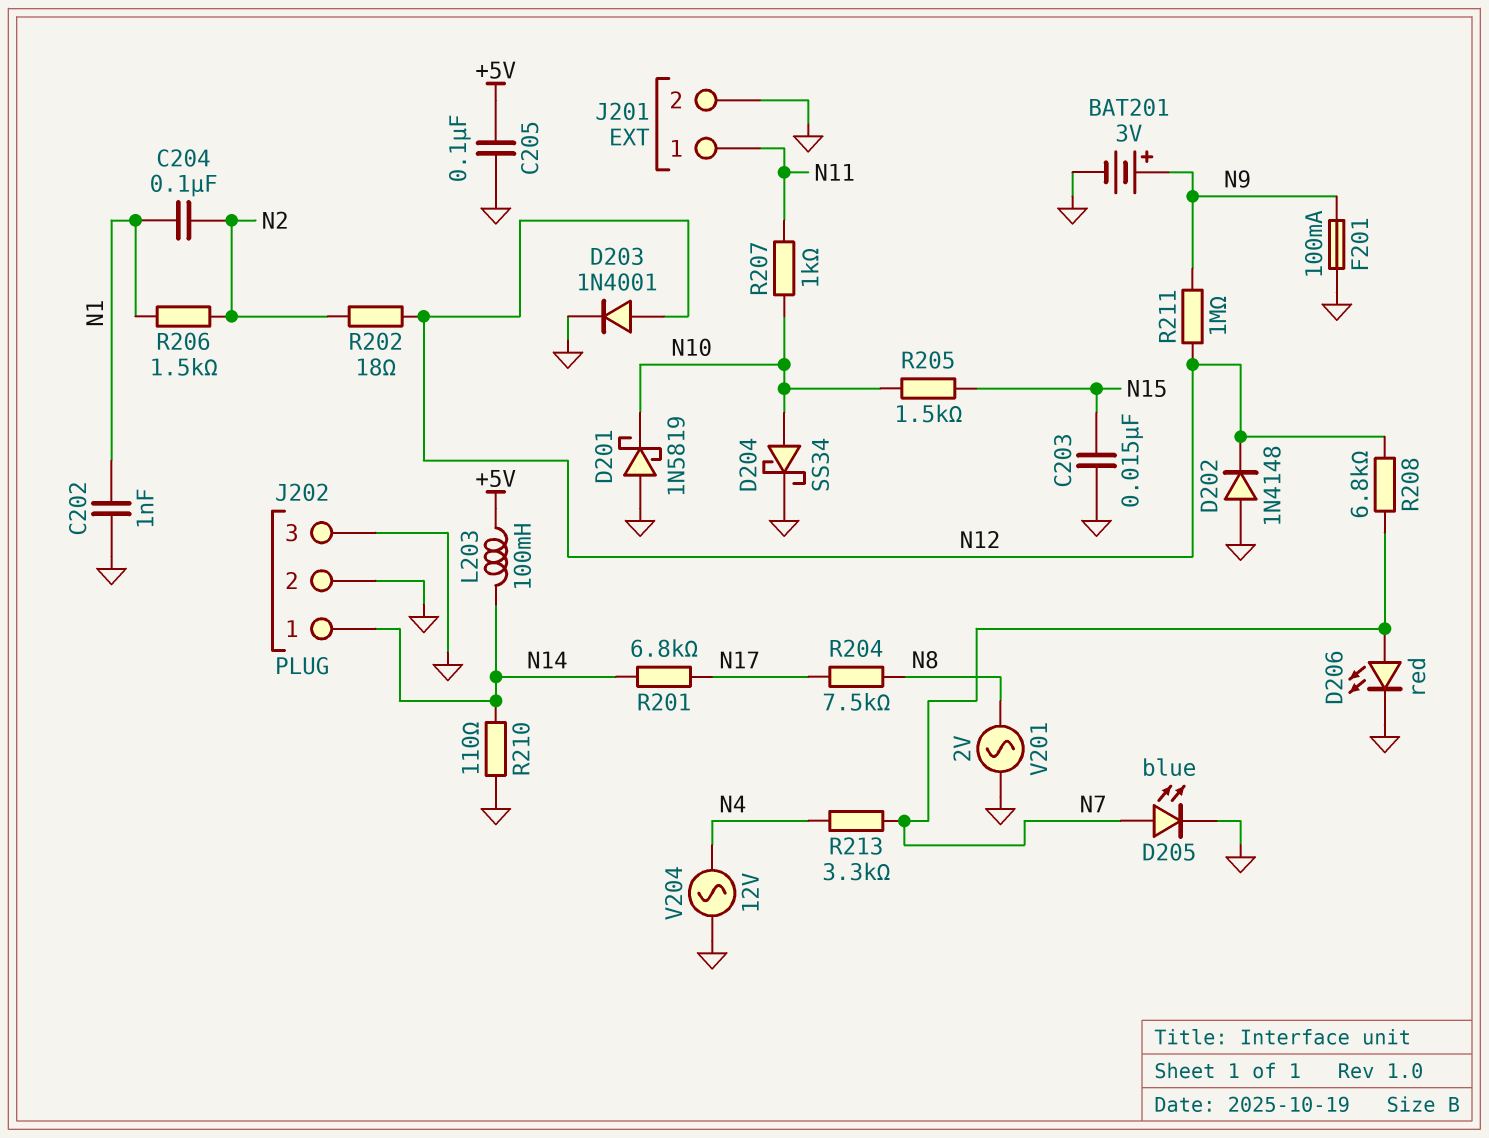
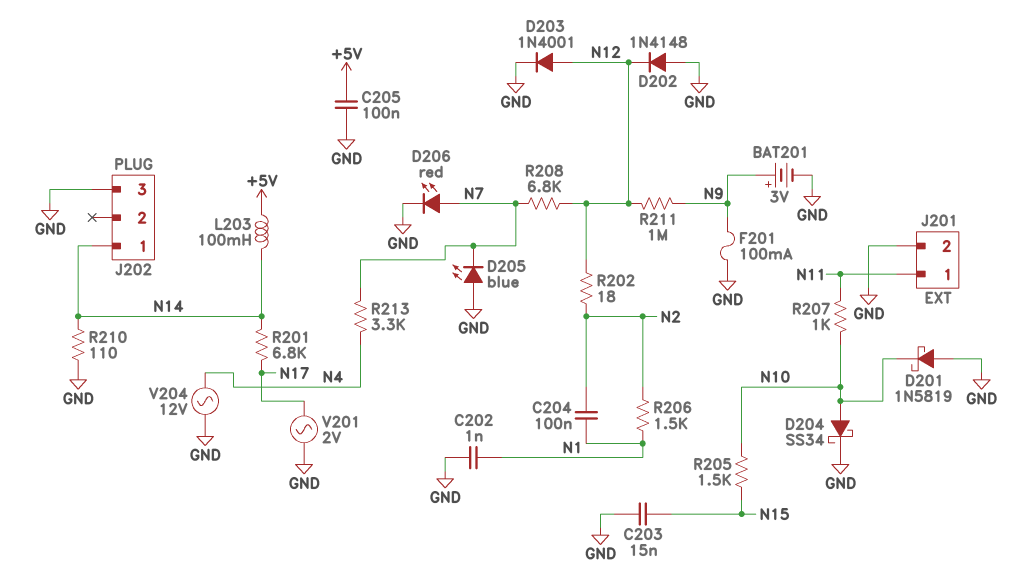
D205: LED blue (A N7, K GND) -> LED blue (A GND, K N7)
J202 pin 2: GND -> none
R204: 7.5k (N8, N17) -> none
V201: AC 2V (GND, N8) -> AC 2V (GND, N17)

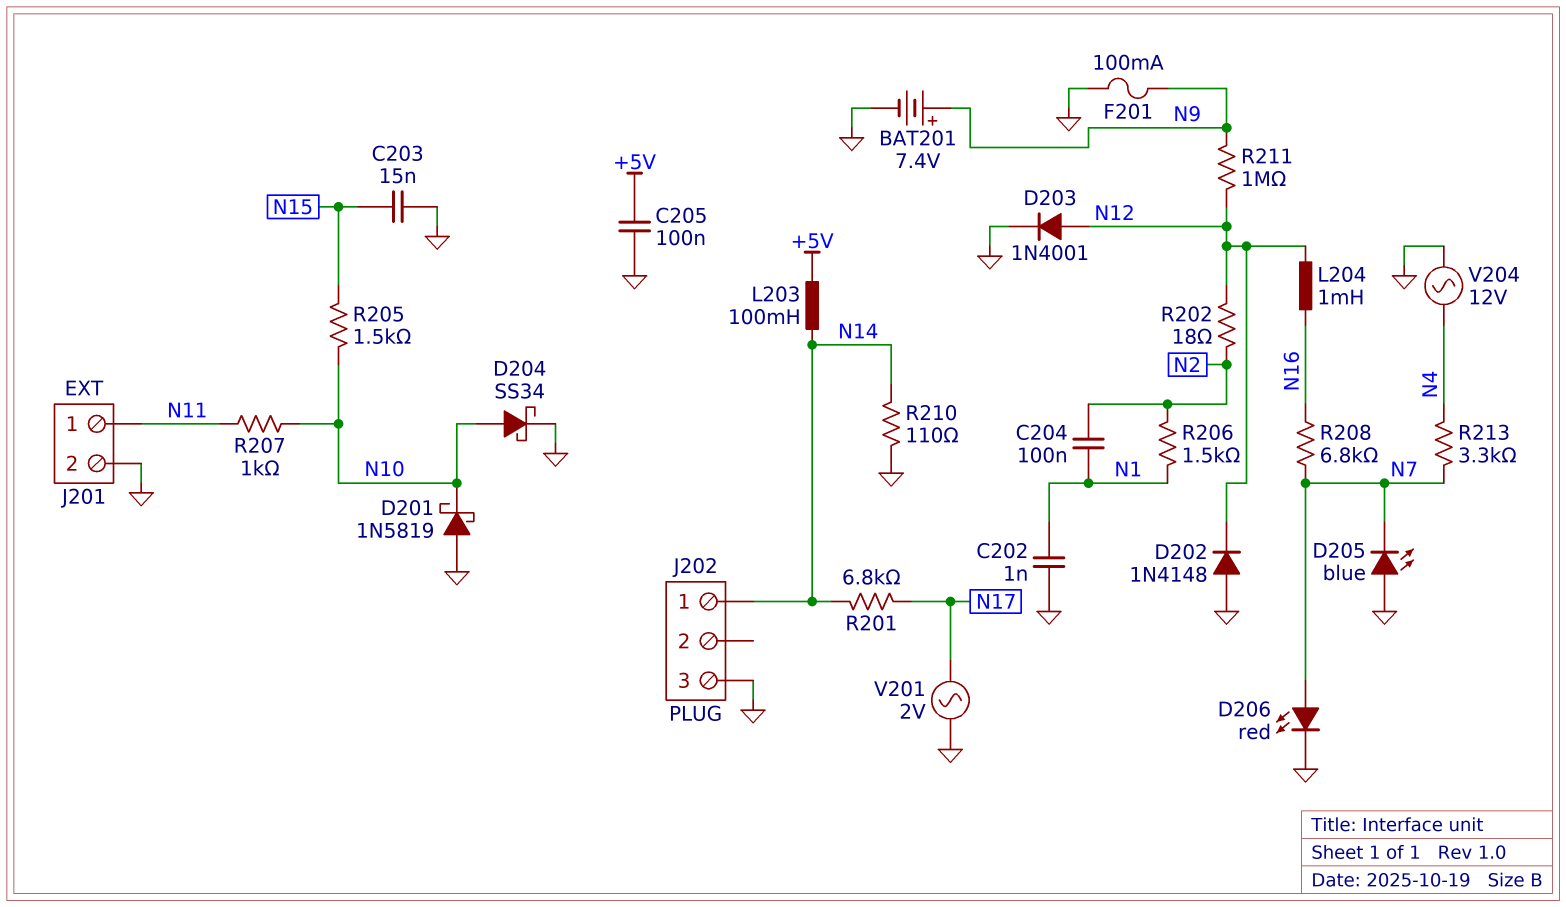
BAT201: 3V (plus N9, minus GND) -> 7.4V (plus N9, minus GND)
L204: none -> 1mH (N12, N16)
R208: 6.8k (N7, N12) -> 6.8k (N7, N16)

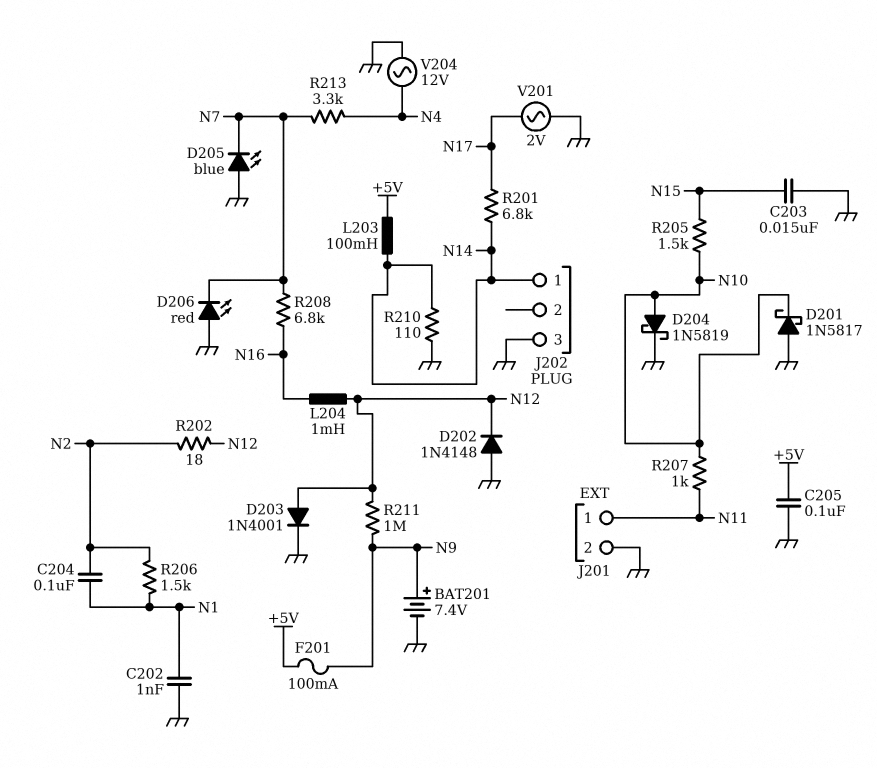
D201: schottky 1N5819 (A GND, K N10) -> schottky 1N5817 (A GND, K N10)
D204: schottky SS34 (A N10, K GND) -> schottky 1N5819 (A N10, K GND)
D206: LED red (A N7, K GND) -> LED red (A GND, K N7)
F201: 100mA (GND, N9) -> 100mA (+5V, N9)

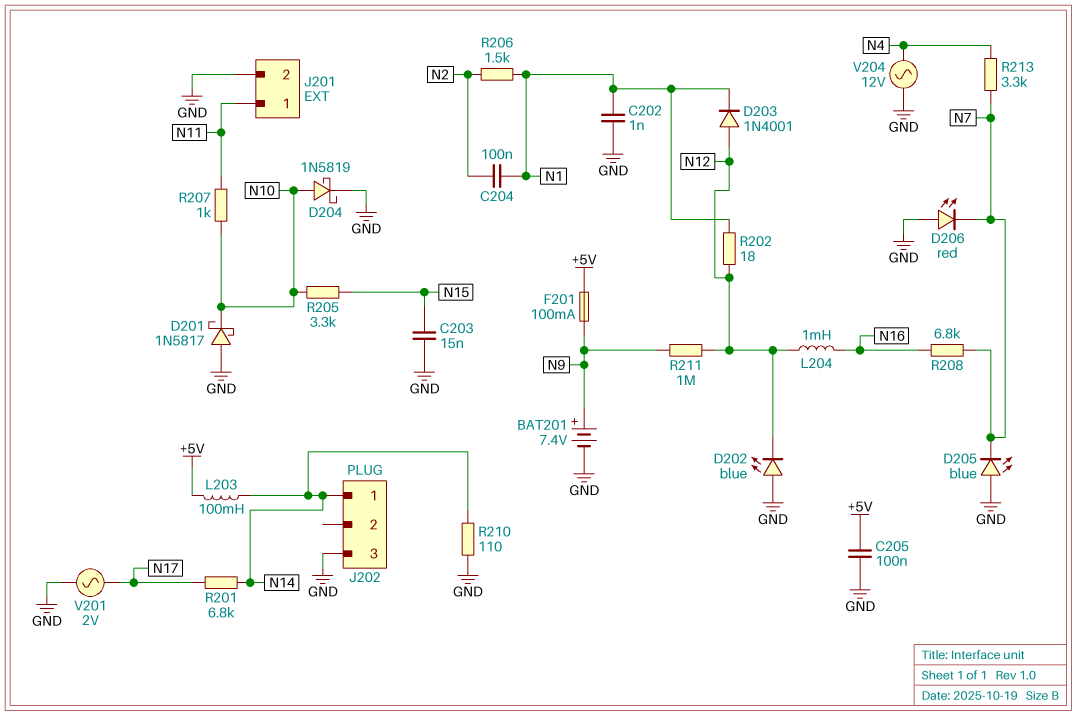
D202: diode 1N4148 (A GND, K N12) -> LED blue (A GND, K N12)
D203: diode 1N4001 (A N12, K GND) -> diode 1N4001 (A N12, K N1)
R202: 18 (N2, N12) -> 18 (N1, N12)
R205: 1.5k (N10, N15) -> 3.3k (N10, N15)

